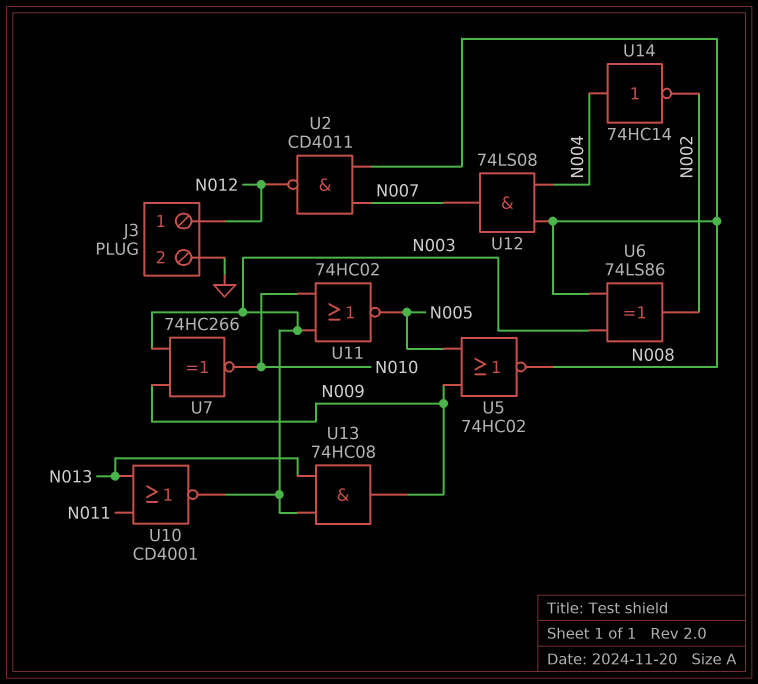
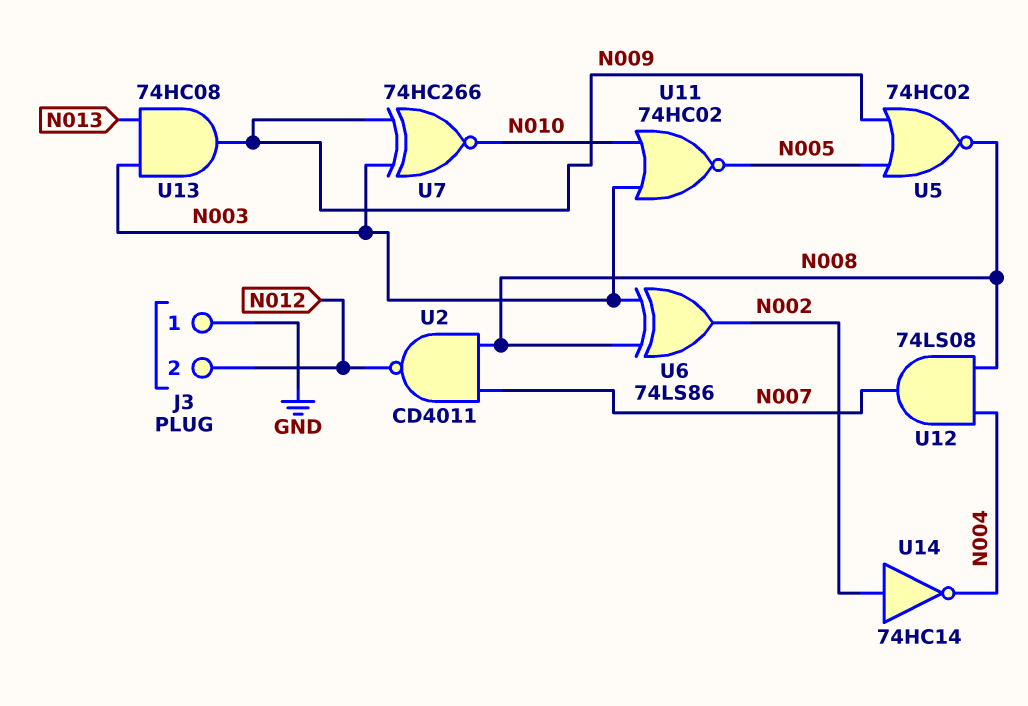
J3 pin 1: N012 -> GND
J3 pin 2: GND -> N012
U10: NOR CD4001 (in N011, in N013, out N003) -> none
U14: NOT 74HC14 (in N004, out N002) -> NOT 74HC14 (in N002, out N004)

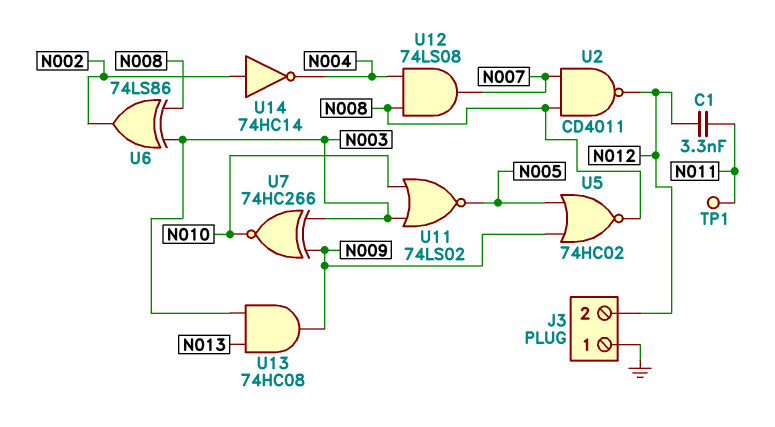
C1: none -> 3.3nF (N011, N012)
TP1: none -> test point (N011)
U11: NOR 74HC02 (in N003, in N010, out N005) -> NOR 74LS02 (in N003, in N010, out N005)

